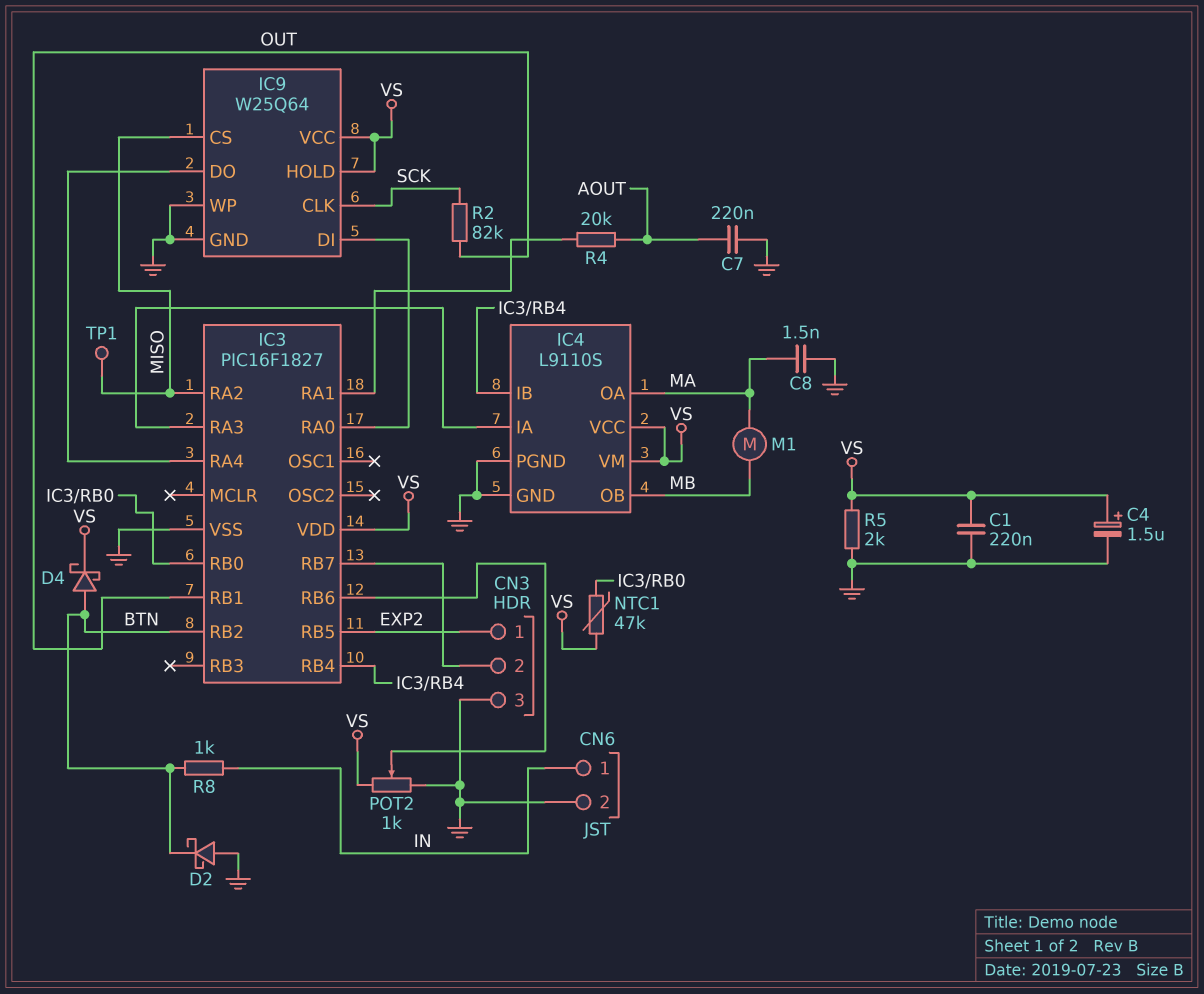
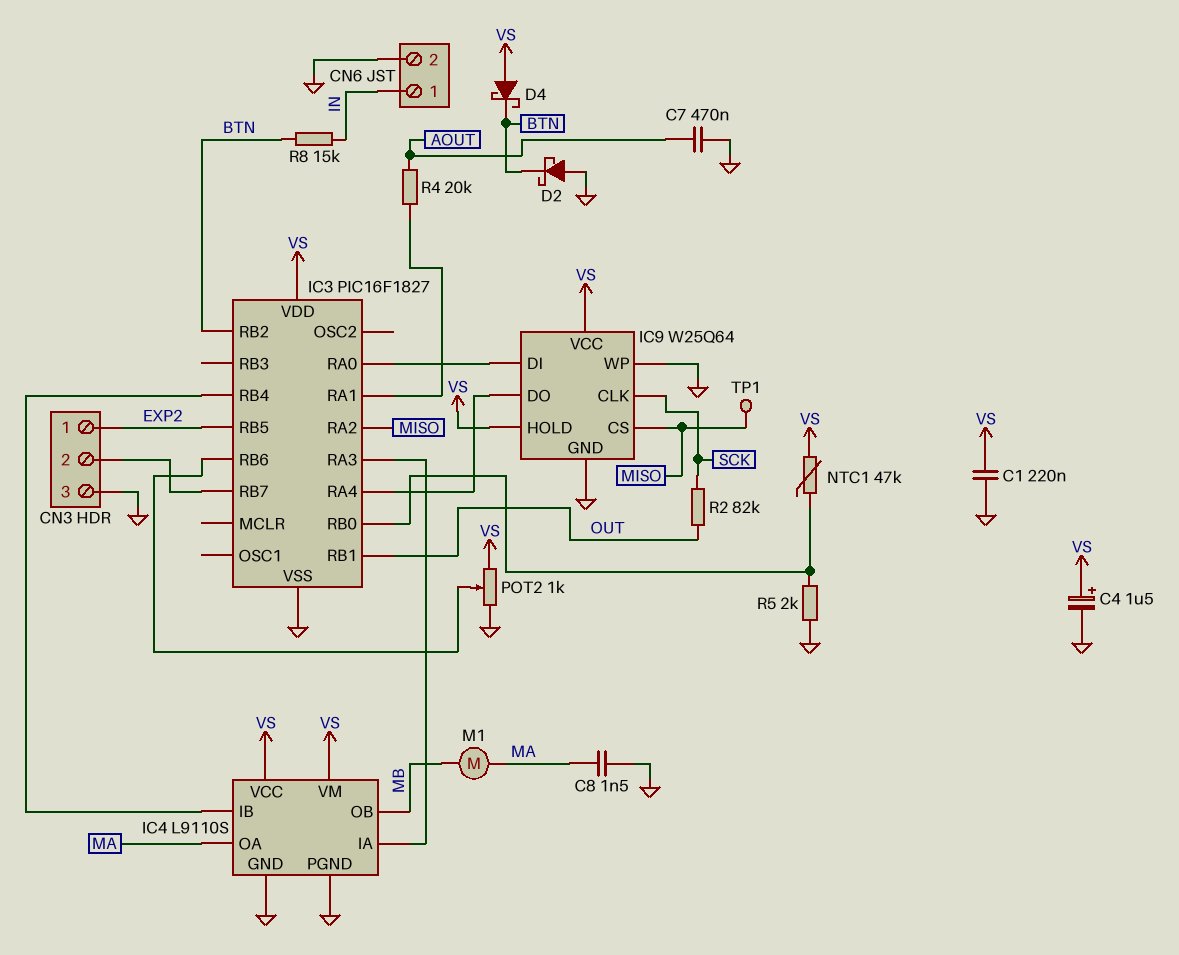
C7: 220nF (AOUT, GND) -> 470nF (AOUT, GND)
D4: schottky (A BTN, K VS) -> schottky (A VS, K BTN)
R5: 2k (GND, VS) -> 2k (GND, IC3/RB0)
R8: 1k (BTN, IN) -> 15k (BTN, IN)

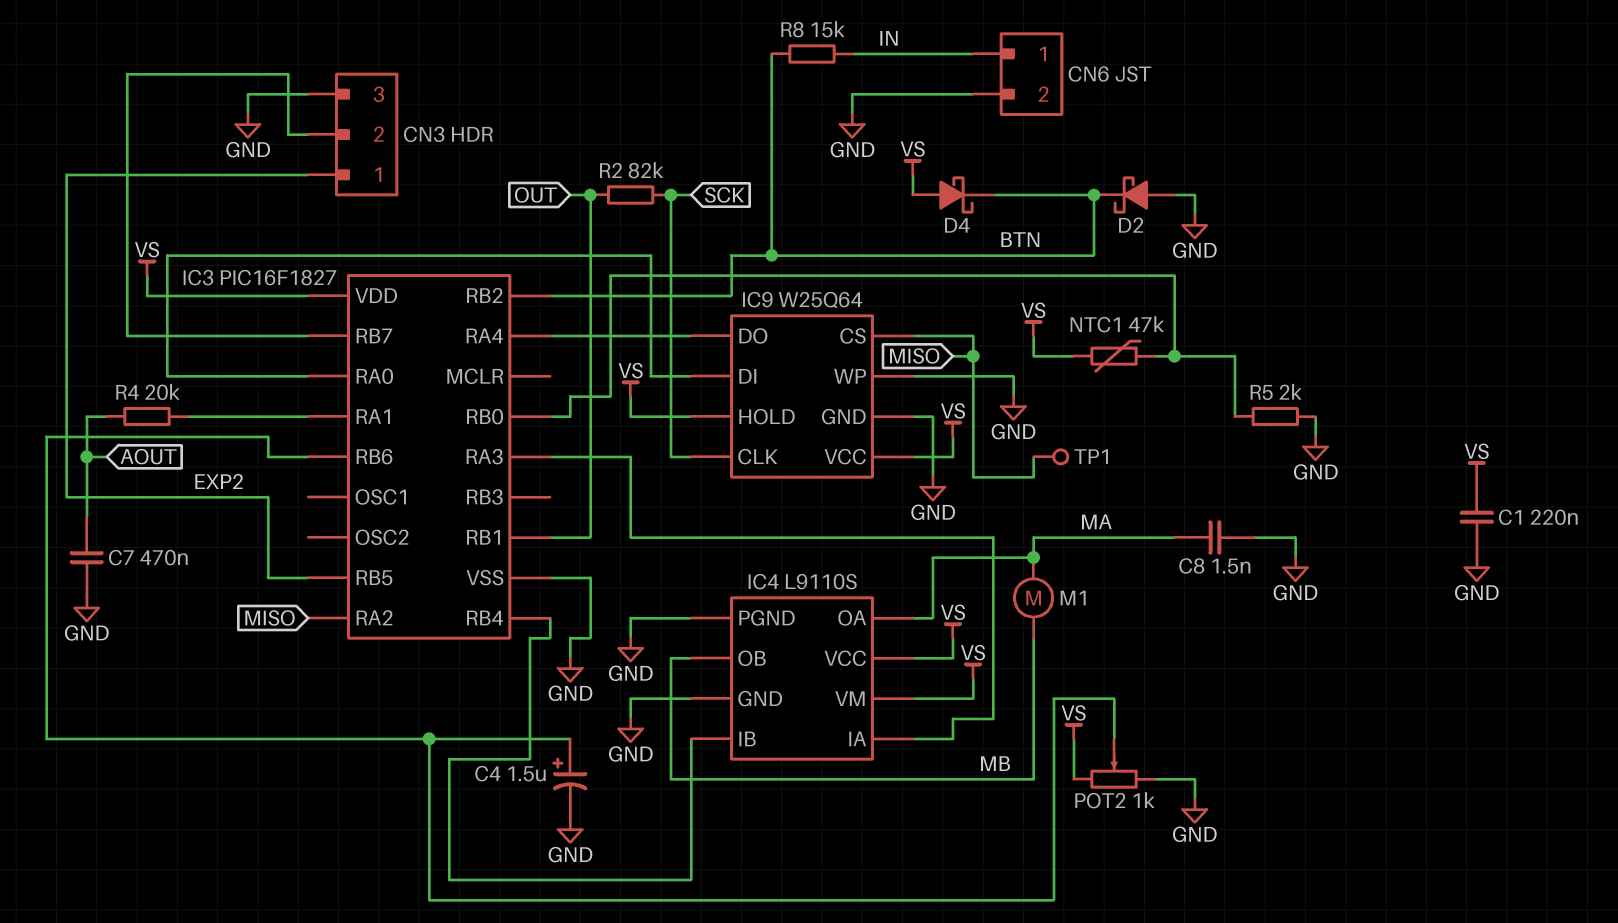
C4: 1.5uF (plus VS, minus GND) -> 1.5uF (plus IC3/RB6, minus GND)

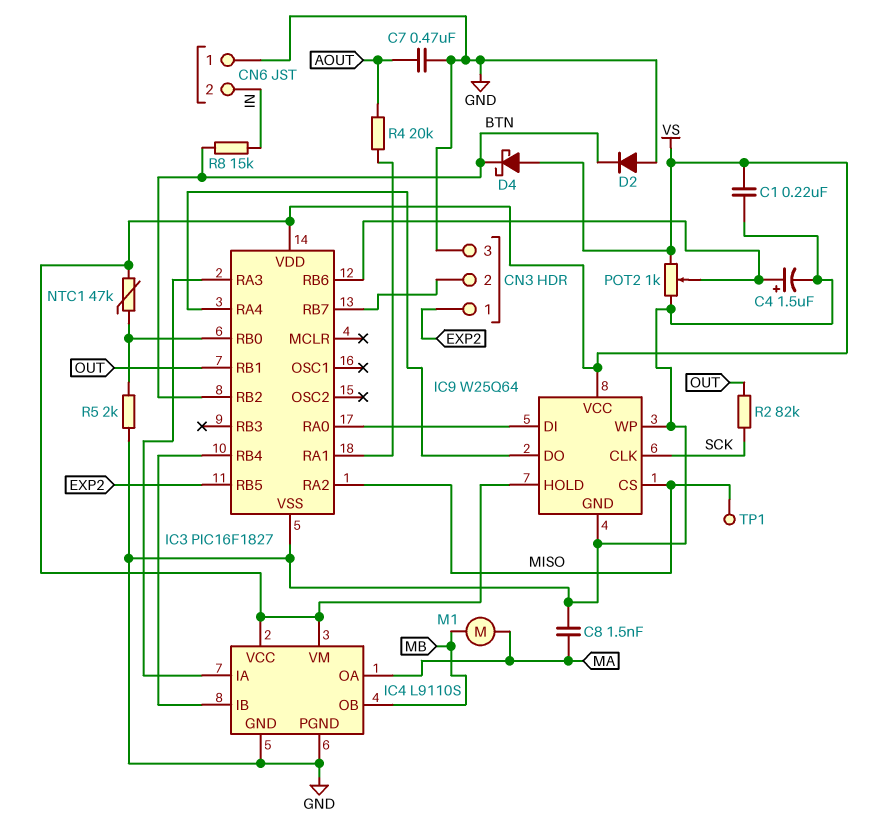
CN6 pin 1: IN -> GND
CN6 pin 2: GND -> IN
D2: schottky (A GND, K BTN) -> diode (A GND, K BTN)

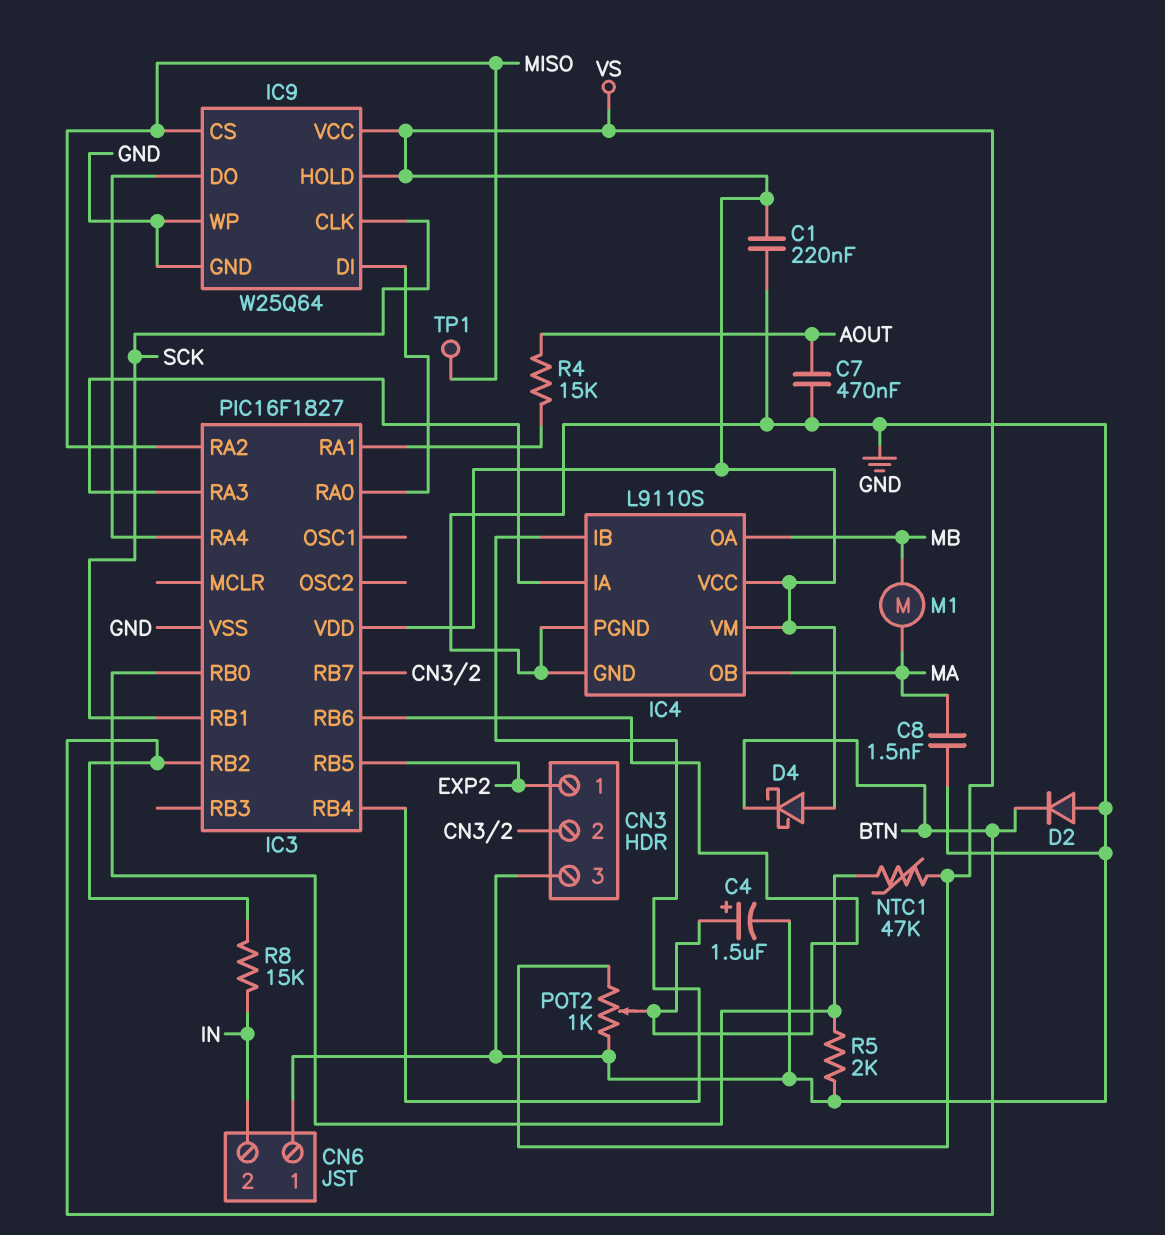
IC3 pin RB1: OUT -> SCK
IC4 pin OA: MA -> MB
IC4 pin OB: MB -> MA
R2: 82k (OUT, SCK) -> none
R4: 20k (AOUT, IC3/RA1) -> 15k (AOUT, IC3/RA1)

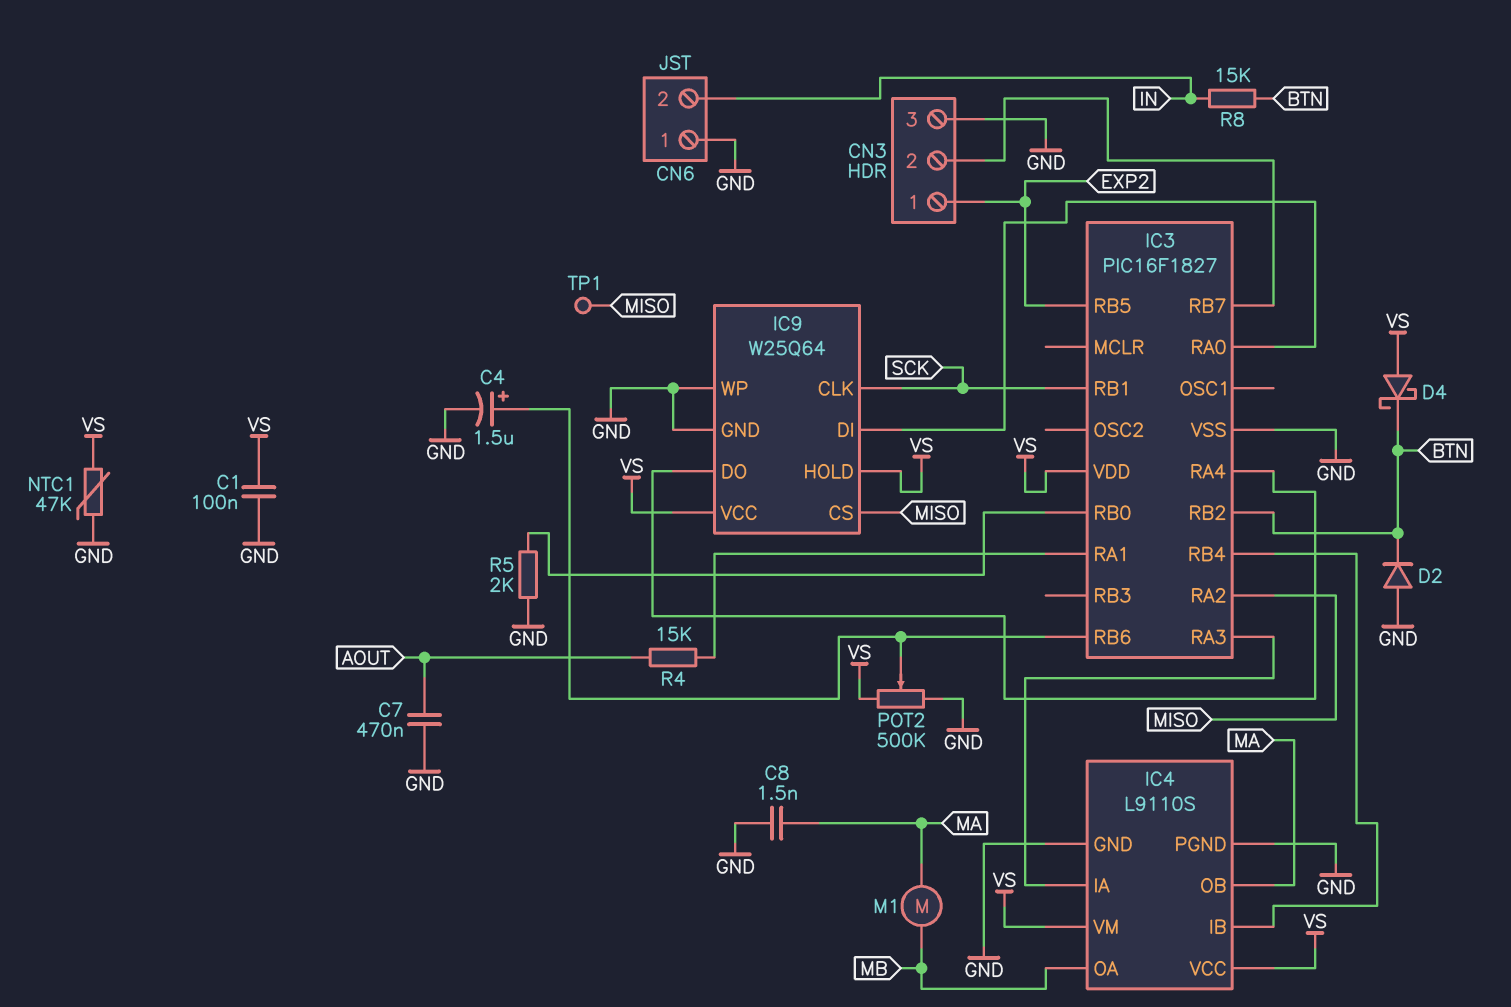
C1: 220nF (GND, VS) -> 100nF (GND, VS)
NTC1: 47k (IC3/RB0, VS) -> 47k (GND, VS)
POT2: 1k (GND, VS, wiper IC3/RB6) -> 500k (GND, VS, wiper IC3/RB6)

